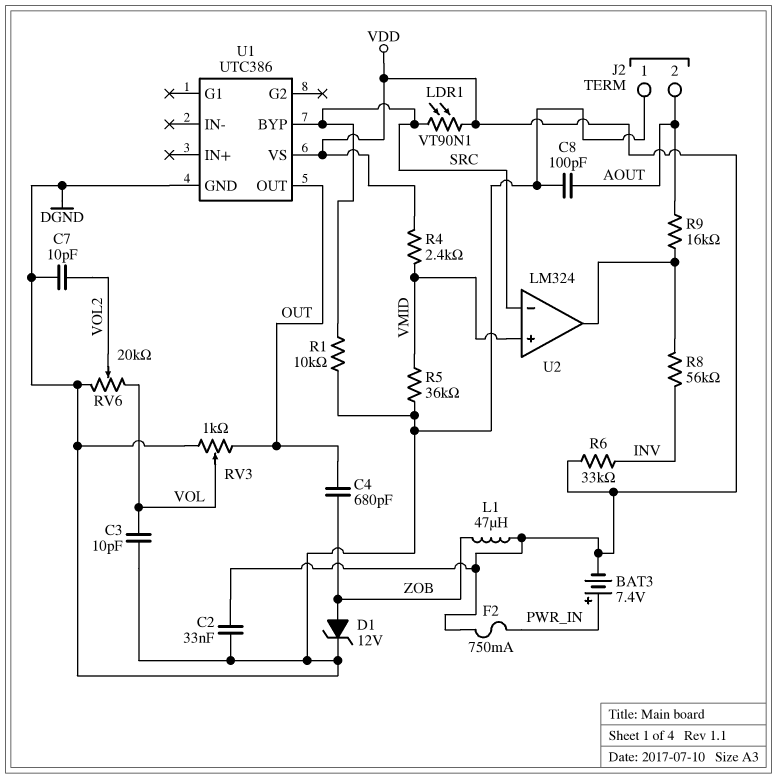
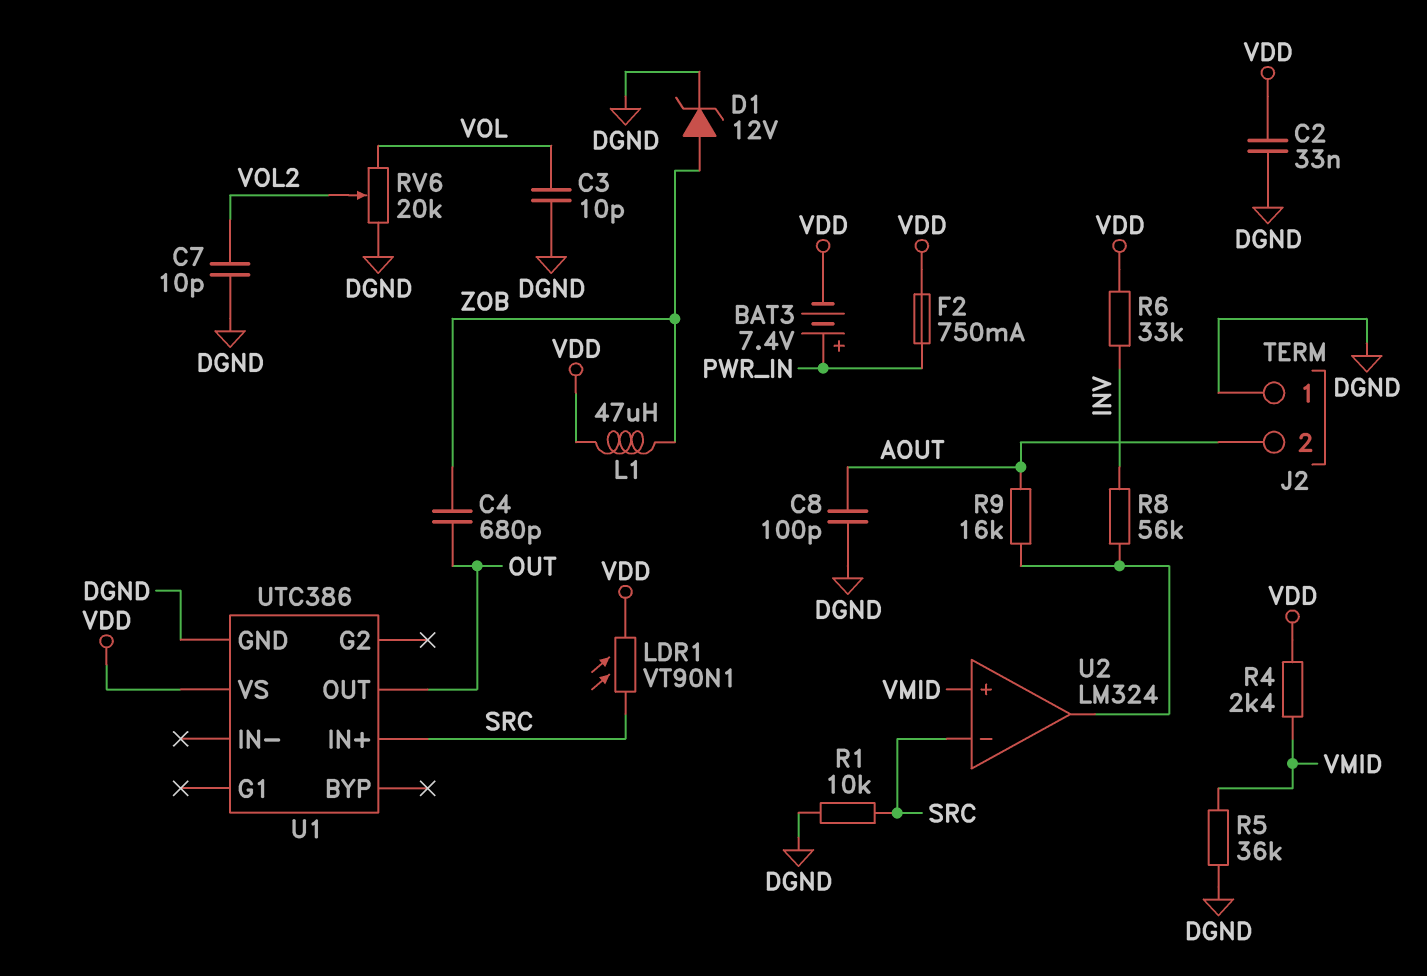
RV3: 1k (DGND, OUT, wiper VOL) -> none
U1 pin BYP: SRC -> none
U1 pin IN+: none -> SRC

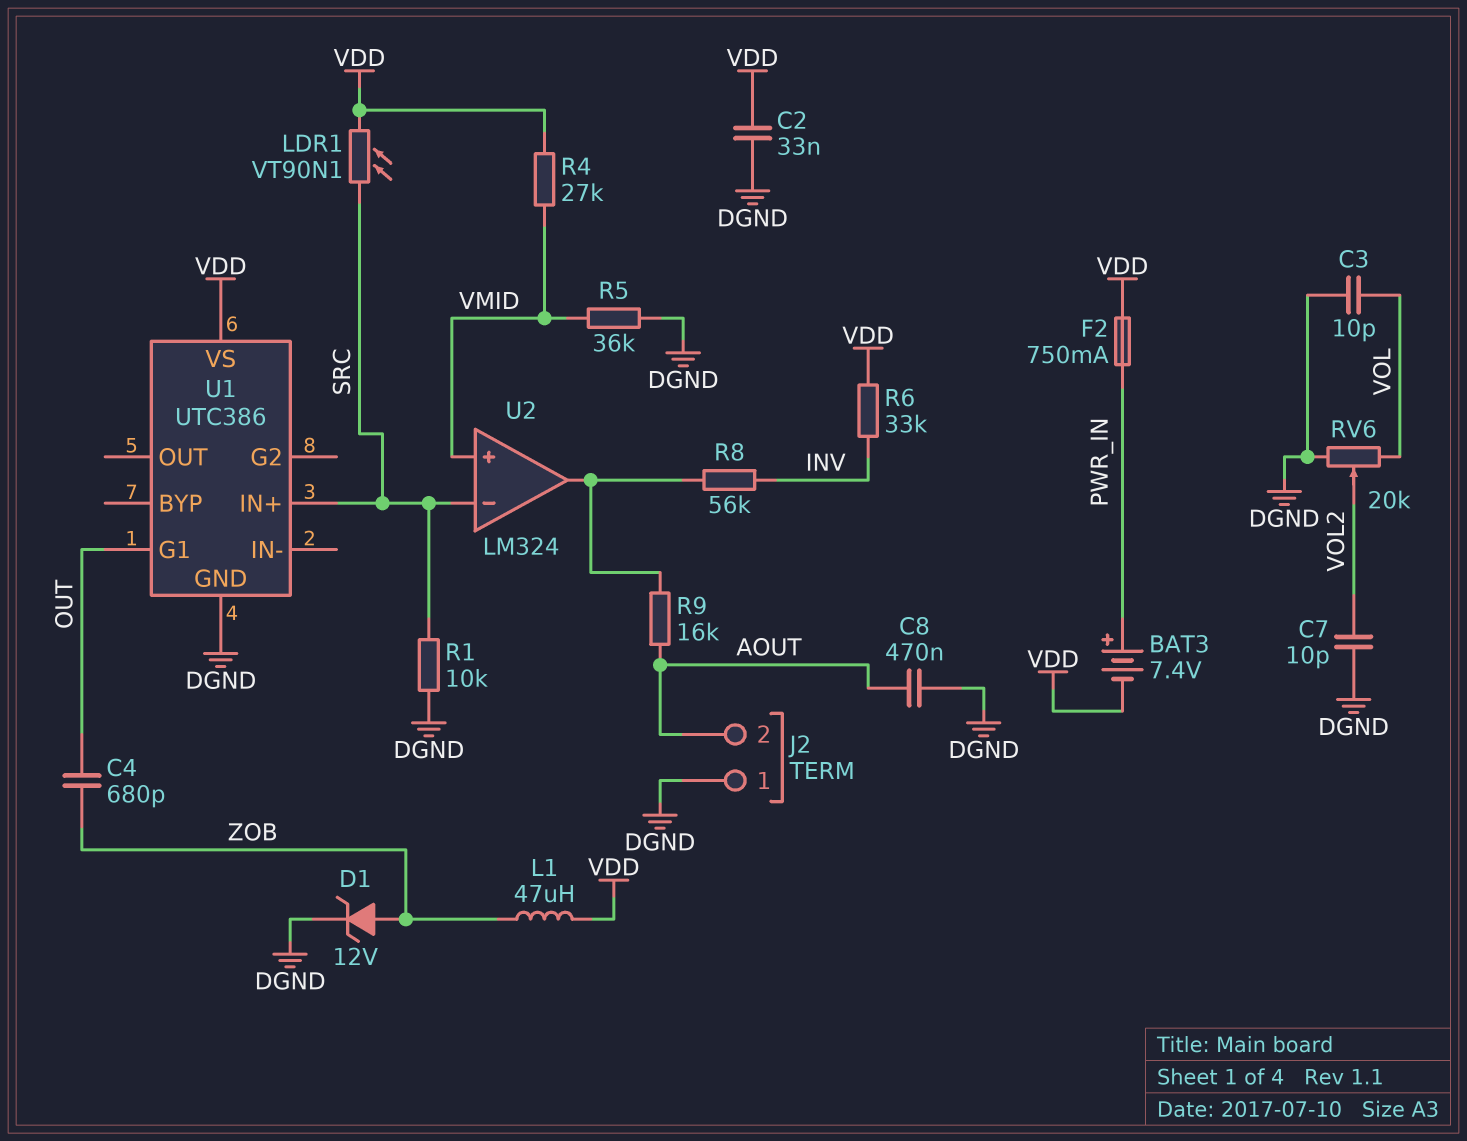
C8: 100pF (AOUT, DGND) -> 470nF (AOUT, DGND)
R4: 2.4k (VDD, VMID) -> 27k (VDD, VMID)
U1 pin G1: none -> OUT
U1 pin OUT: OUT -> none

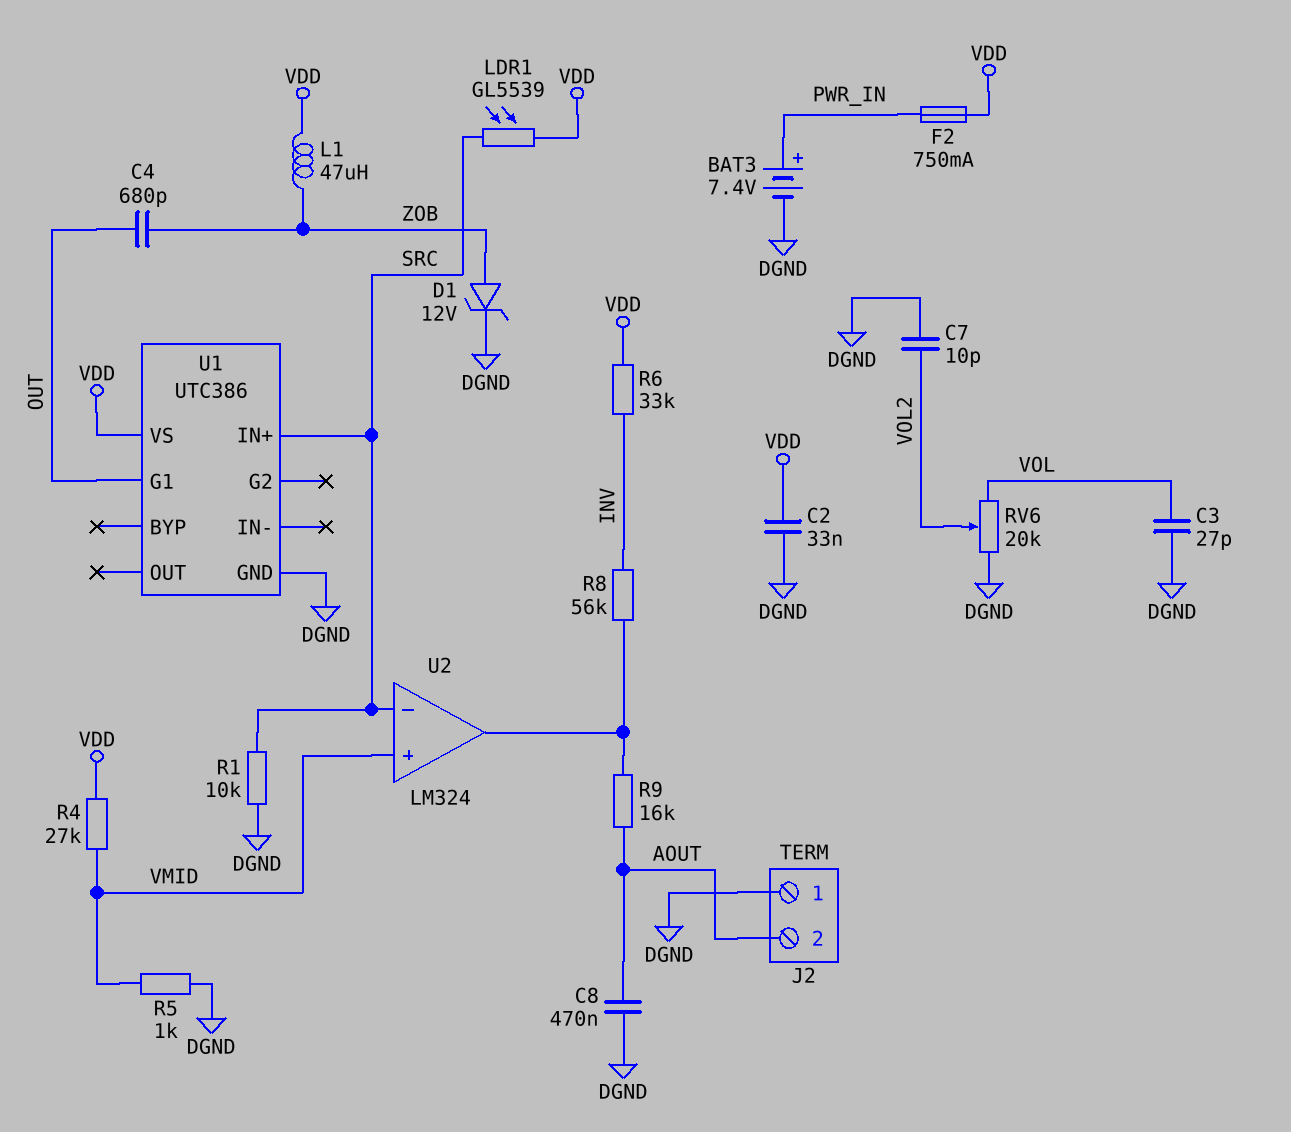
BAT3: 7.4V (plus PWR_IN, minus VDD) -> 7.4V (plus PWR_IN, minus DGND)
C3: 10pF (DGND, VOL) -> 27pF (DGND, VOL)
LDR1: VT90N1 (SRC, VDD) -> GL5539 (SRC, VDD)
R5: 36k (DGND, VMID) -> 1k (DGND, VMID)

